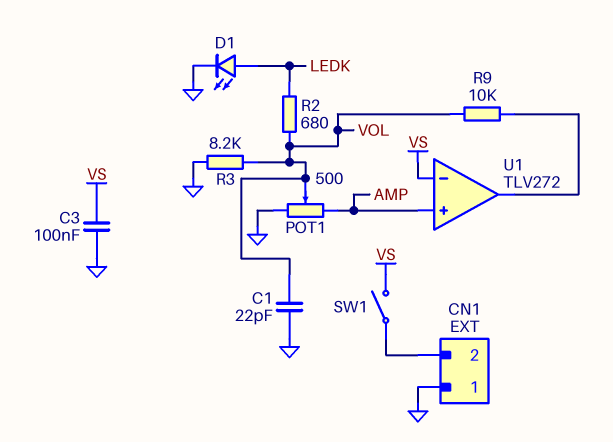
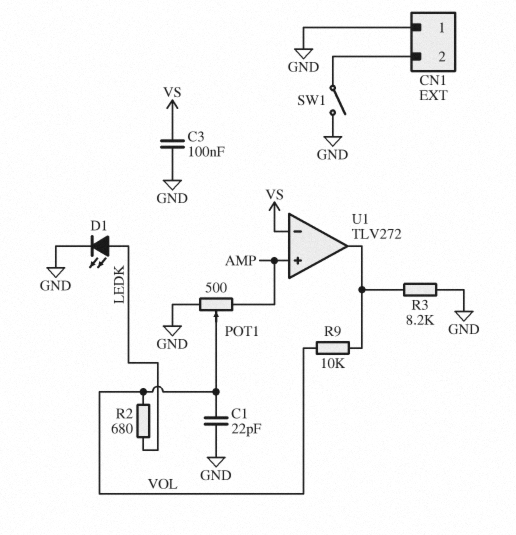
R3: 8.2k (GND, VOL) -> 8.2k (GND, U1/out)
SW1: switch (CN1/2, VS) -> switch (CN1/2, GND)

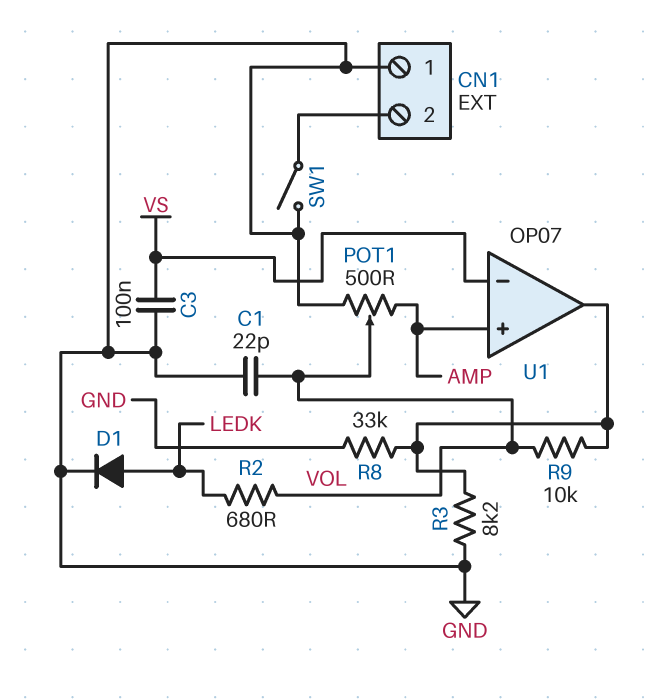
D1: LED (A LEDK, K GND) -> diode (A LEDK, K GND)
R8: none -> 33k (GND, U1/out)
U1: TLV272 -> OP07

